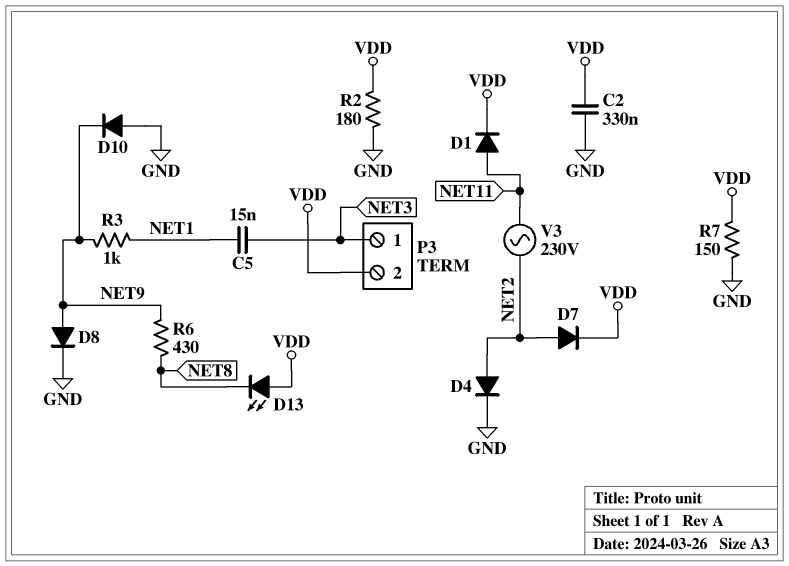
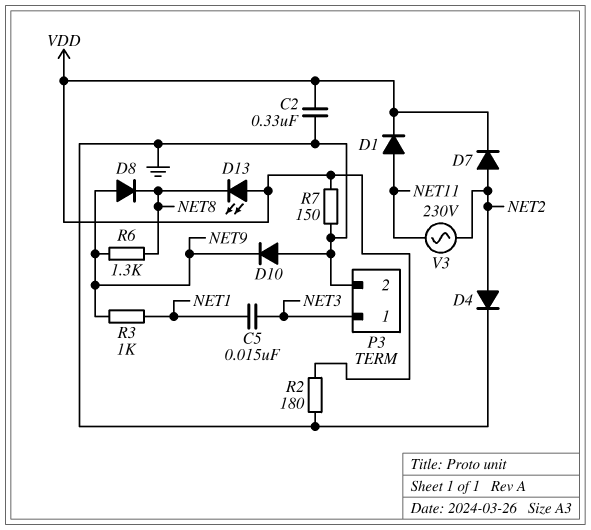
D8: diode (A NET9, K GND) -> diode (A NET9, K NET8)
P3 pin 2: VDD -> GND
R6: 430 (NET8, NET9) -> 1.3k (NET8, NET9)

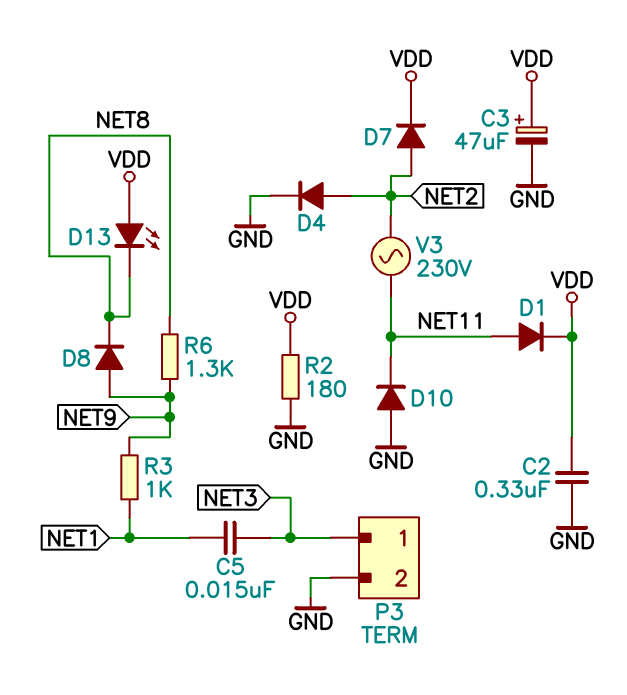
C3: none -> 47uF (plus VDD, minus GND)
D10: diode (A GND, K NET9) -> diode (A GND, K NET11)
R7: 150 (GND, VDD) -> none

